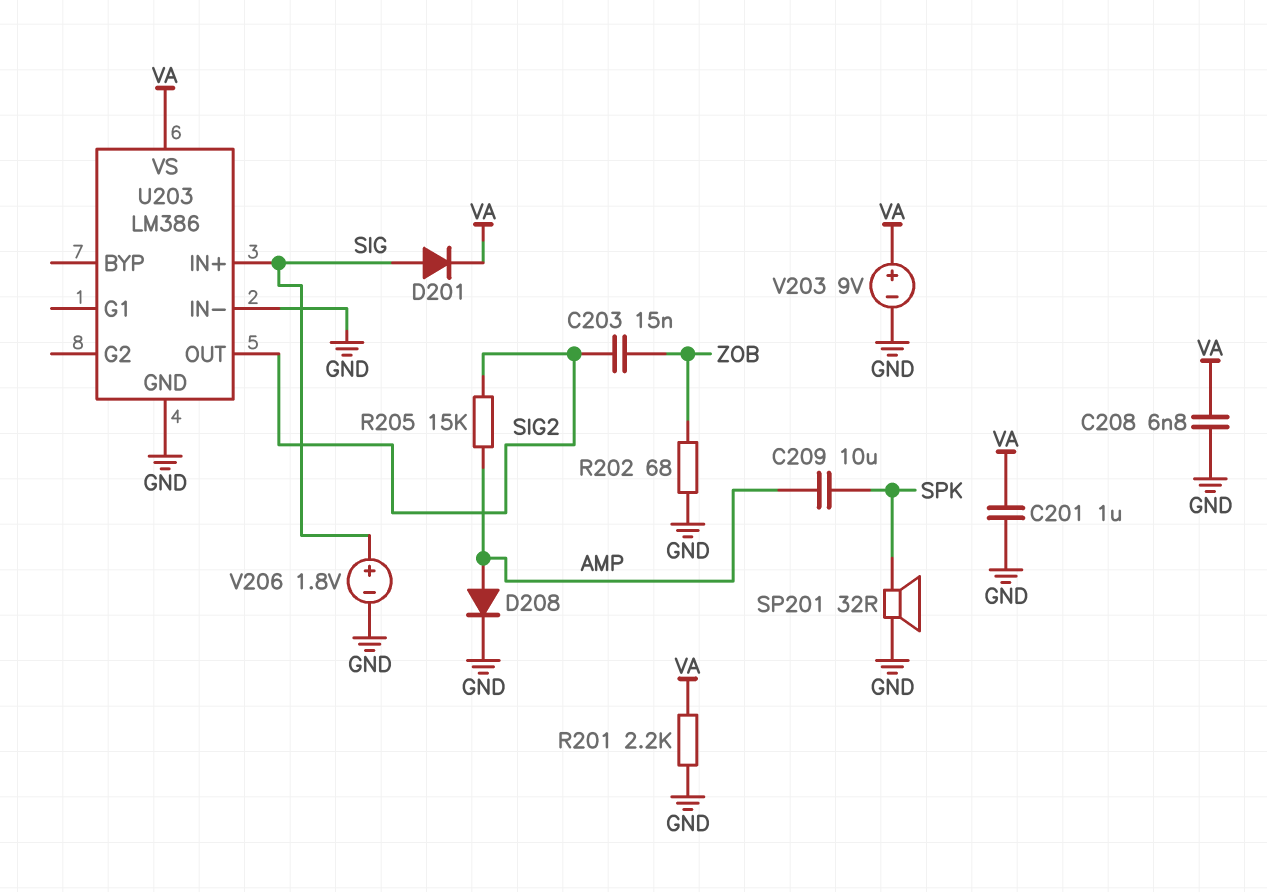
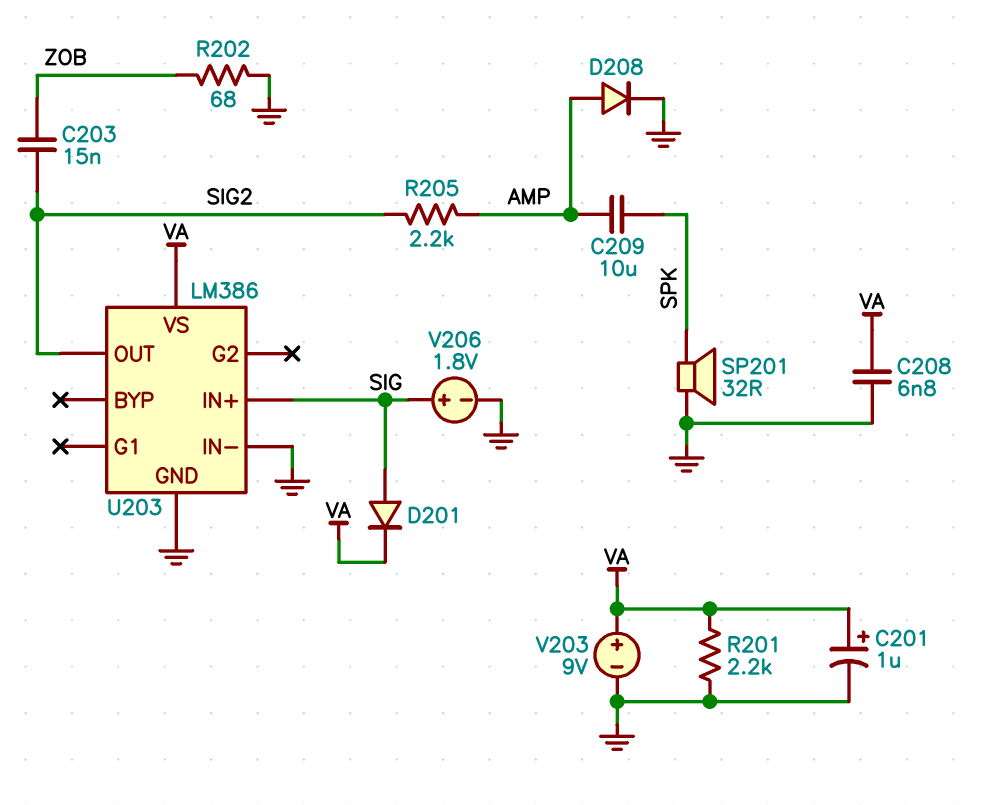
C201: 1uF (GND, VA) -> 1uF (plus VA, minus GND)
R205: 15k (AMP, SIG2) -> 2.2k (AMP, SIG2)

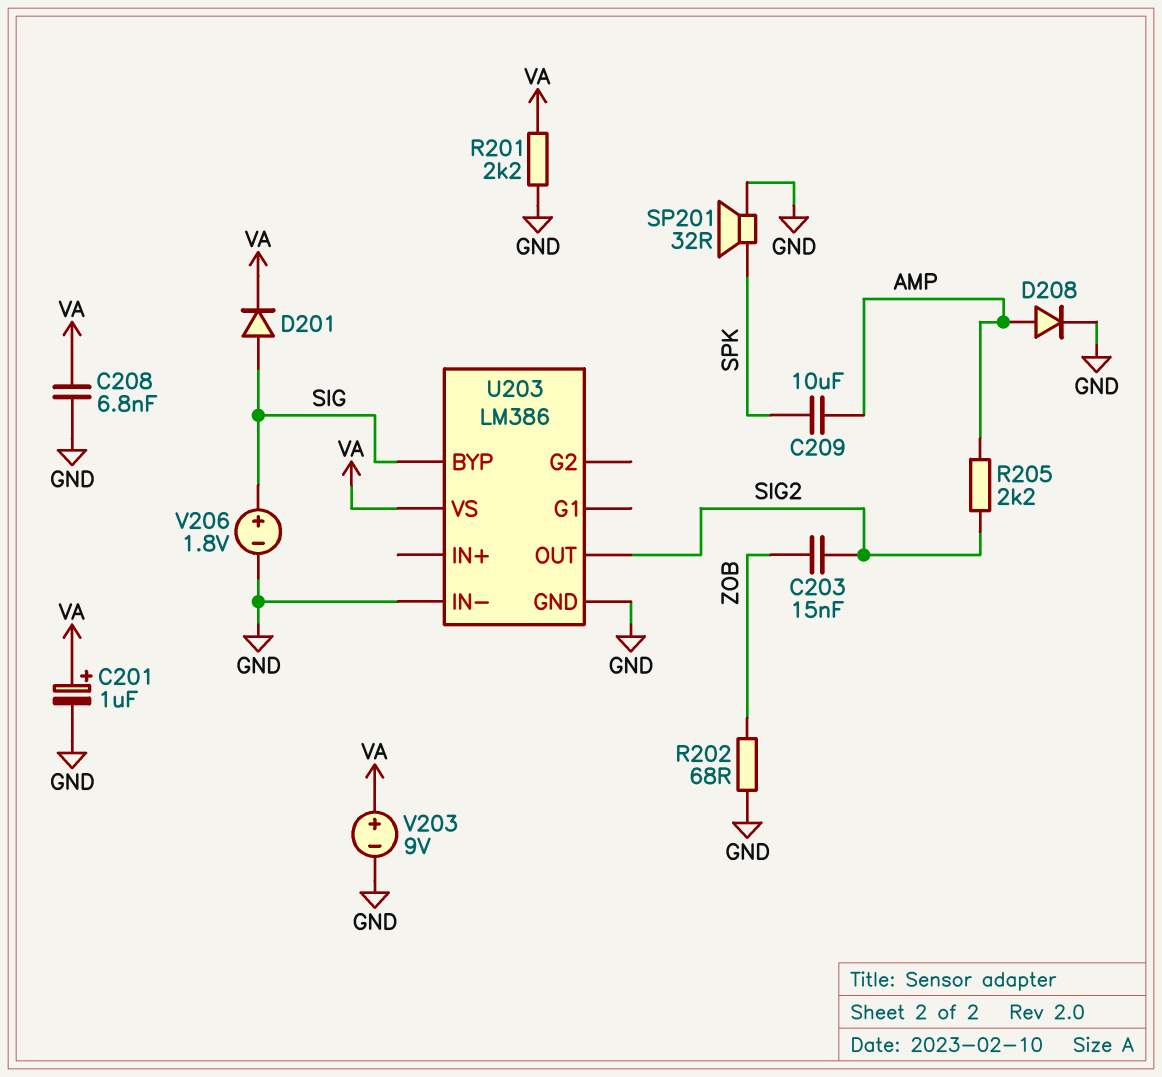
U203 pin BYP: none -> SIG
U203 pin IN+: SIG -> none

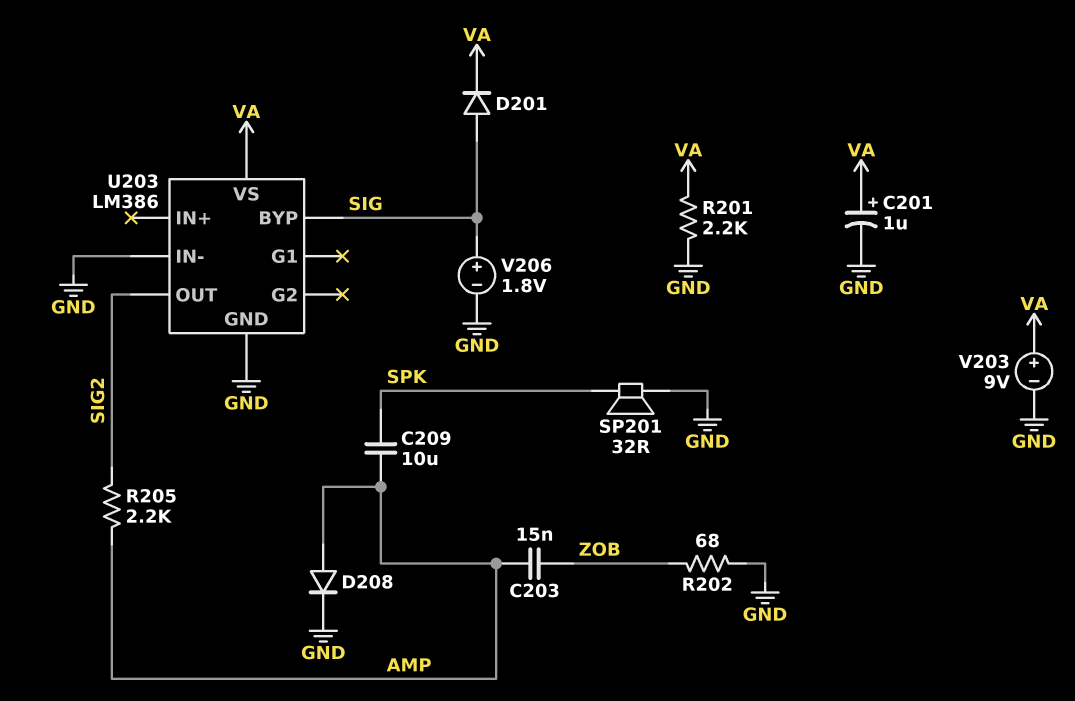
C203: 15nF (SIG2, ZOB) -> 15nF (AMP, ZOB)
C208: 6.8nF (GND, VA) -> none

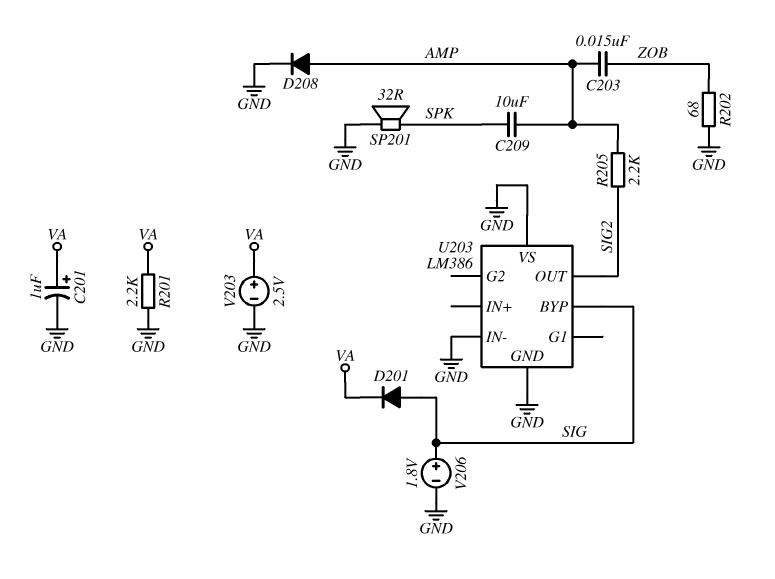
U203 pin VS: VA -> GND
V203: 9V (plus VA, minus GND) -> 2.5V (plus VA, minus GND)

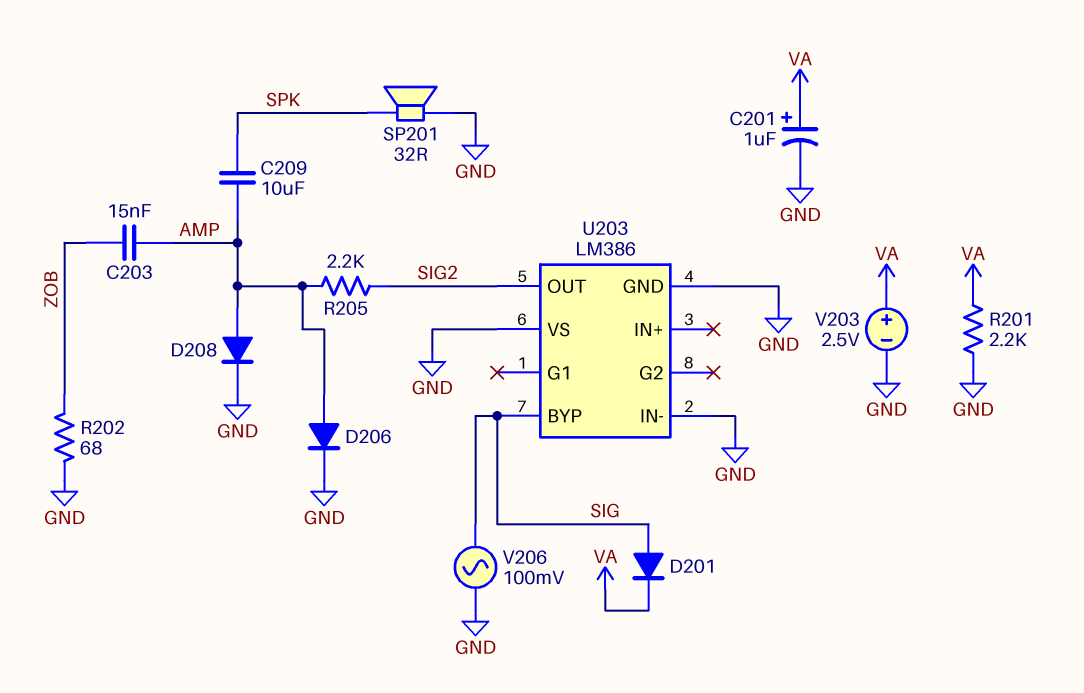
D206: none -> diode (A AMP, K GND)
V206: 1.8V (plus SIG, minus GND) -> AC 100mV (GND, SIG)

